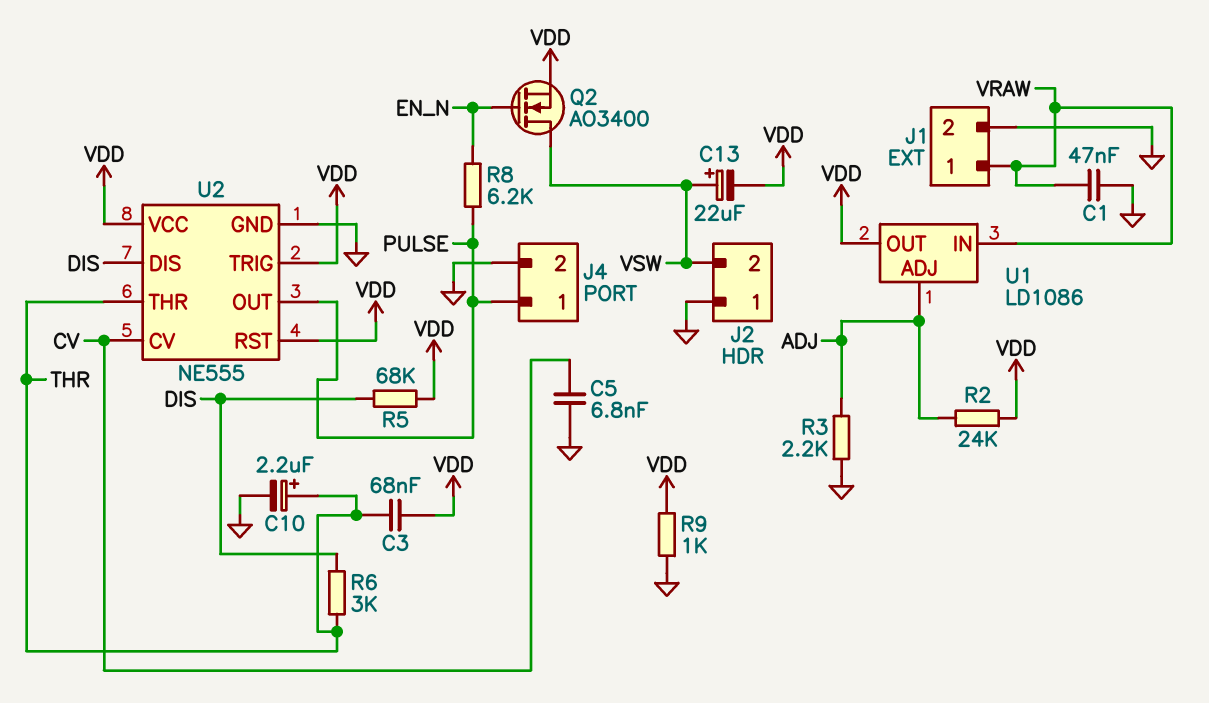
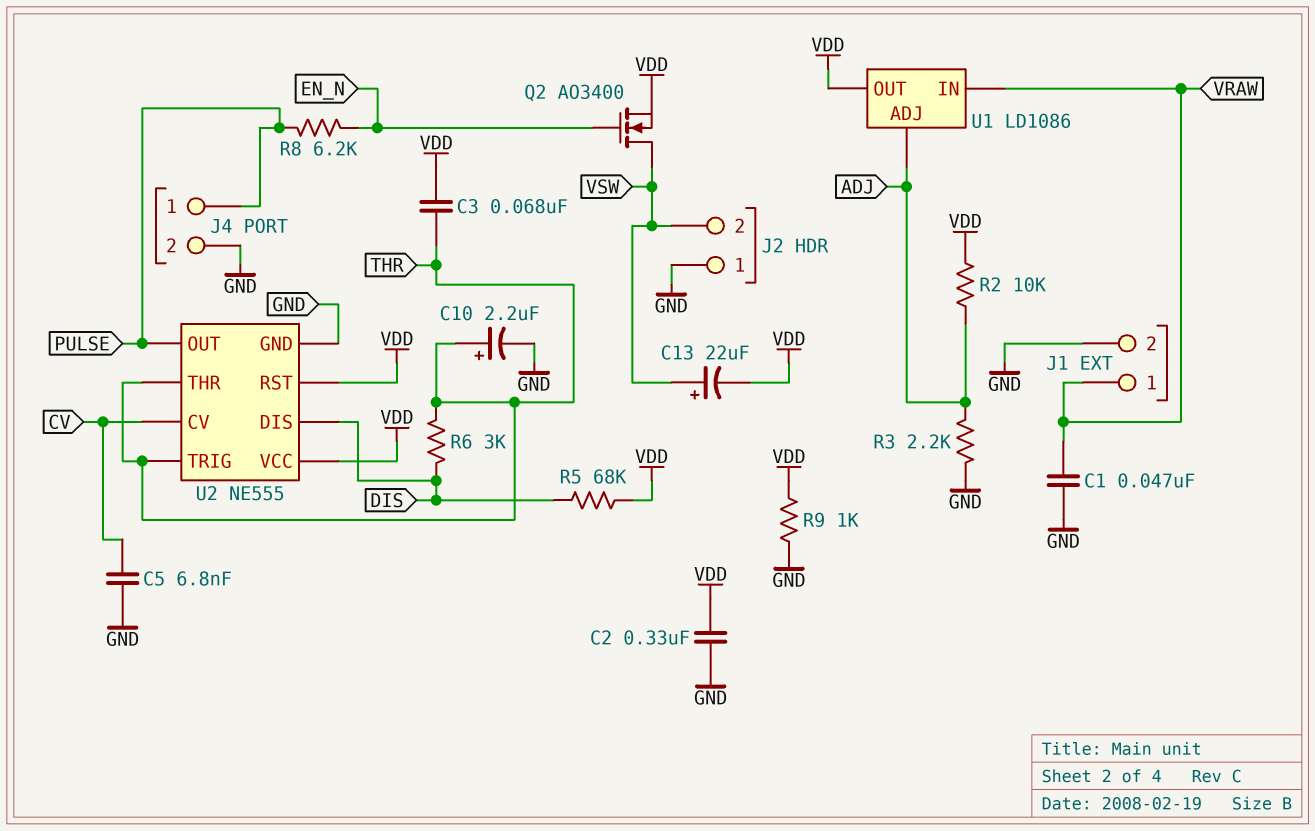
C2: none -> 330nF (GND, VDD)
R2: 24k (ADJ, VDD) -> 10k (ADJ, VDD)
U2 pin TRIG: VDD -> THR

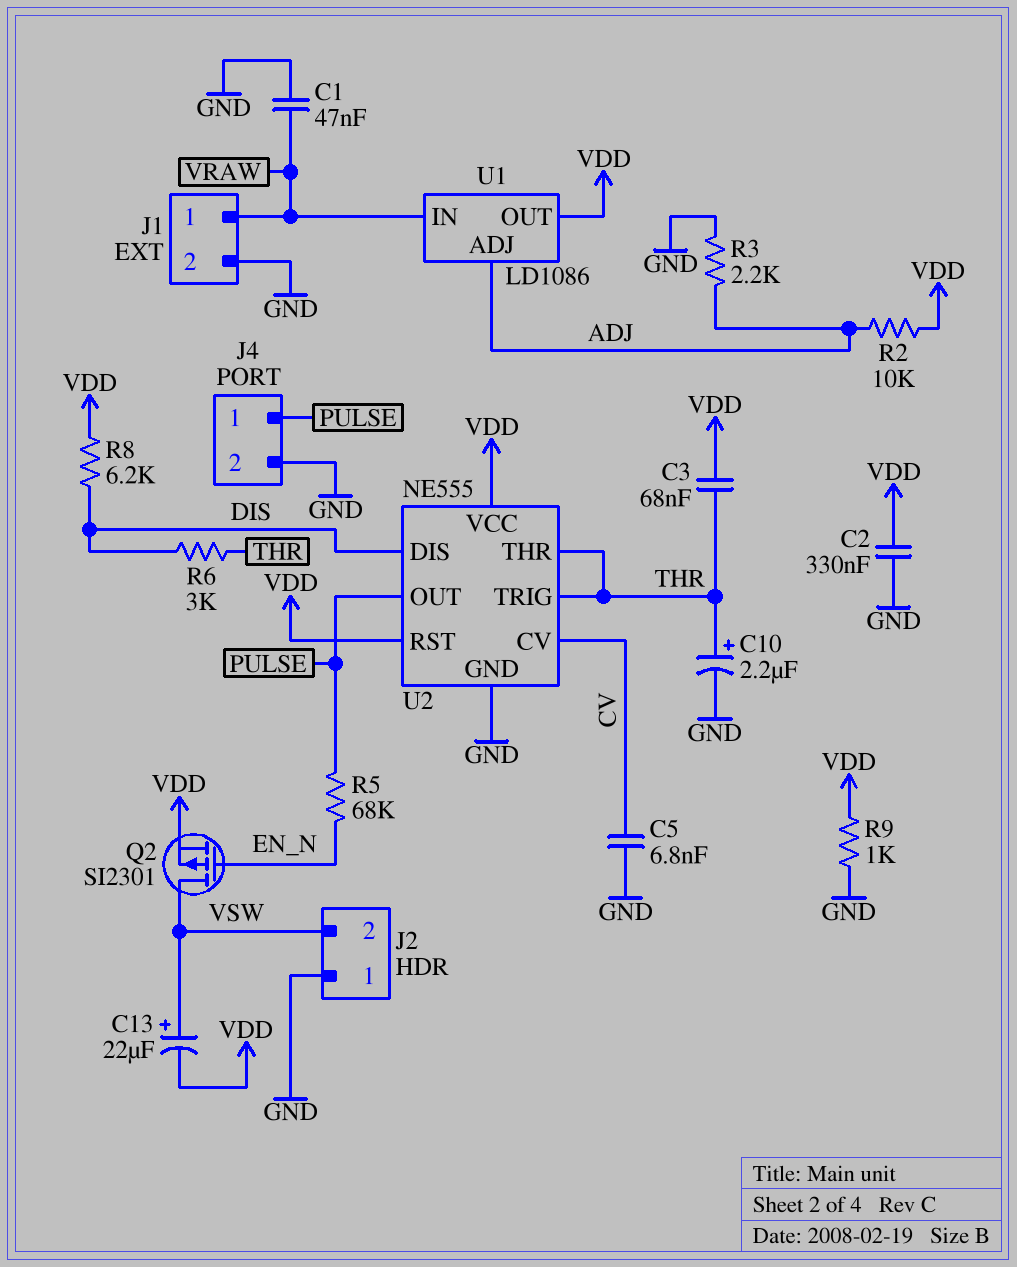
Q2: NMOS AO3400 (G EN_N, D VSW, S VDD) -> PMOS SI2301 (G EN_N, D VSW, S VDD)
R5: 68k (DIS, VDD) -> 68k (EN_N, PULSE)
R8: 6.2k (EN_N, PULSE) -> 6.2k (DIS, VDD)

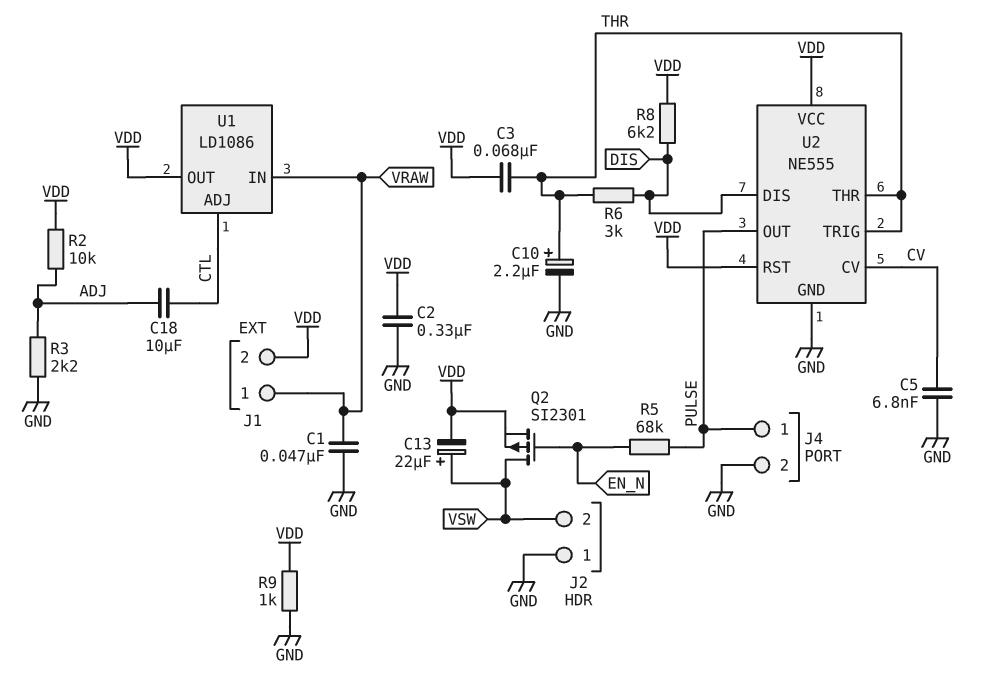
C18: none -> 10uF (ADJ, CTL)
J1 pin 2: GND -> VDD
U1 pin ADJ: ADJ -> CTL

